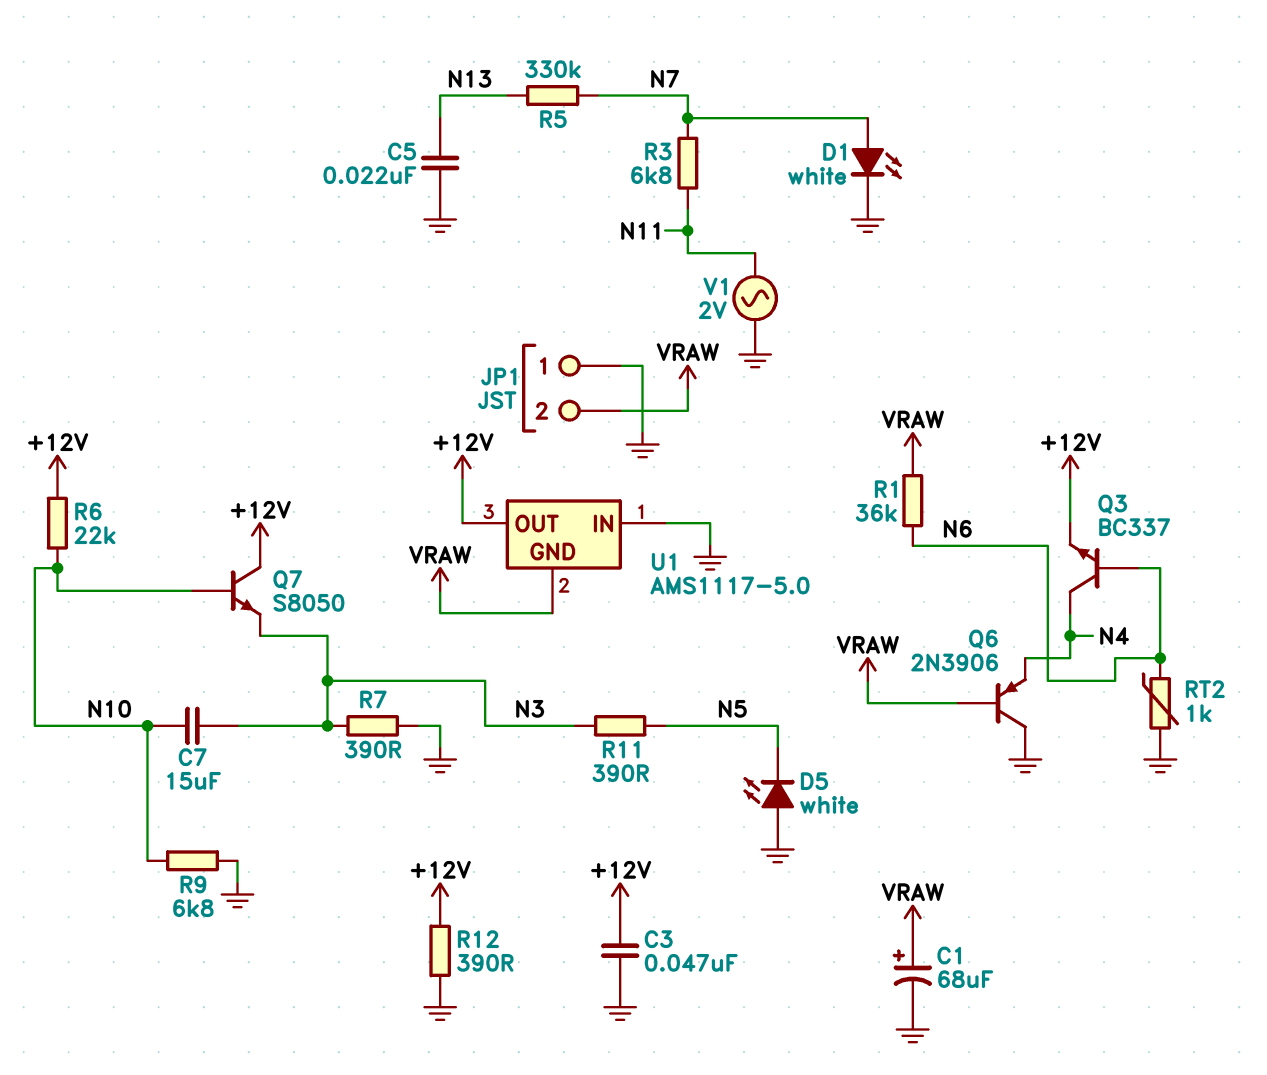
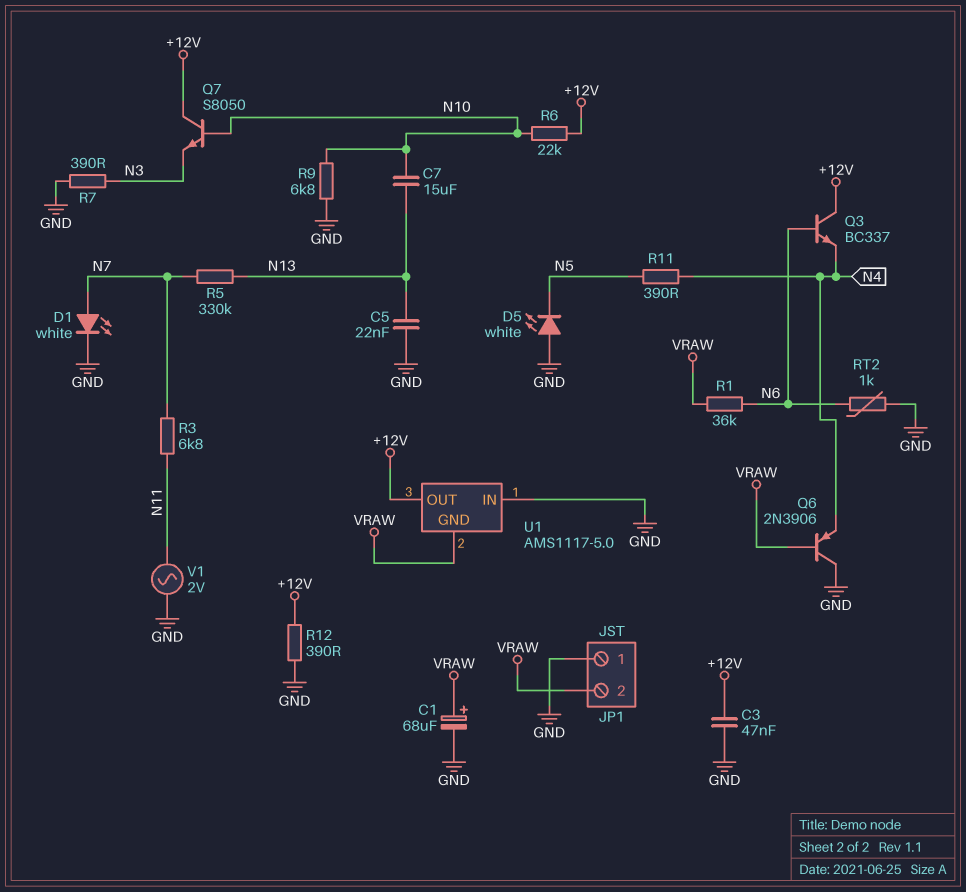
C7: 15uF (N3, N10) -> 15uF (N10, N13)
Q3: NPN BC337 (B N6, C N4, E +12V) -> NPN BC337 (B N6, C +12V, E N4)
R11: 390 (N3, N5) -> 390 (N4, N5)

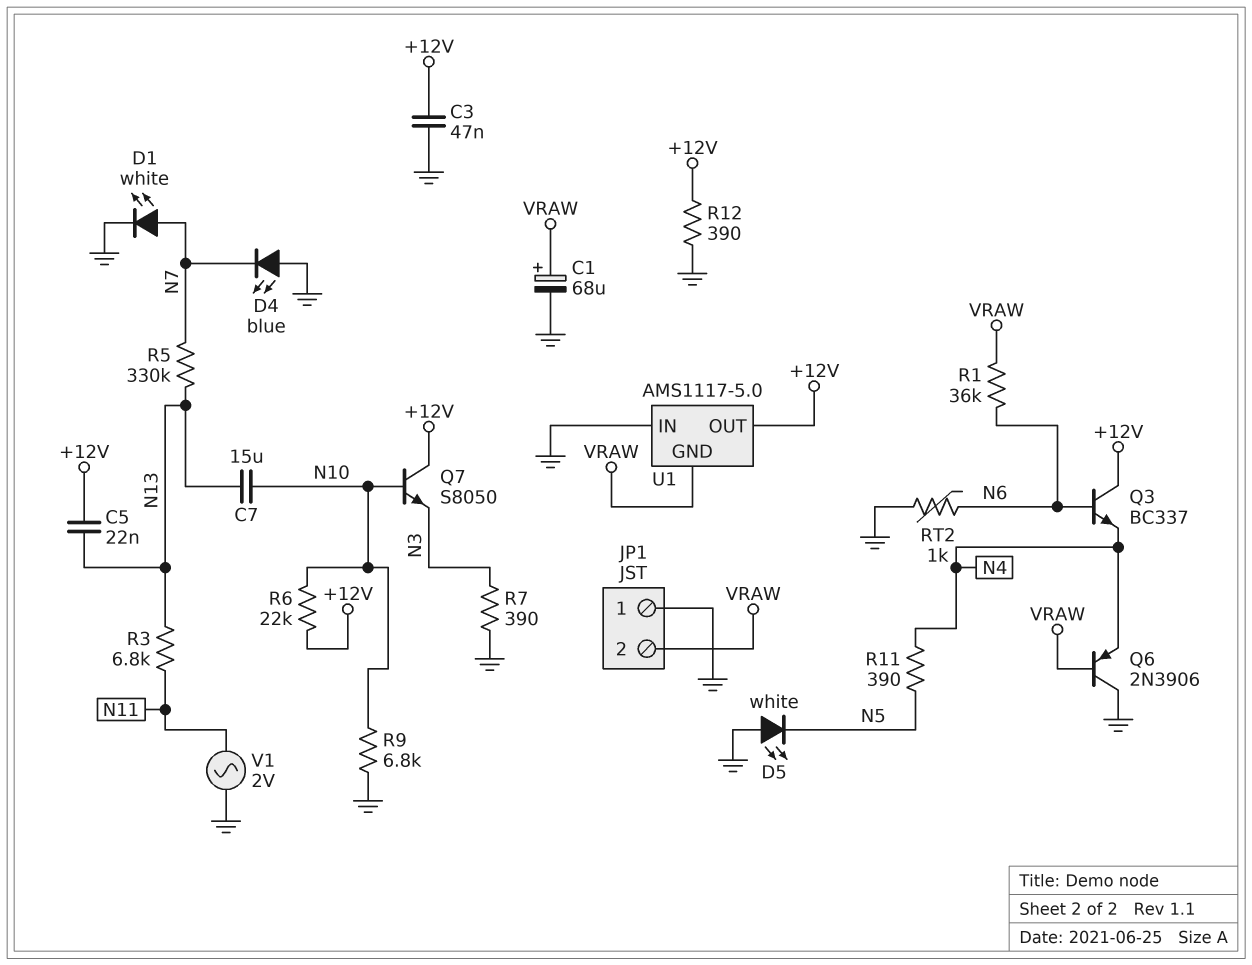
C5: 22nF (GND, N13) -> 22nF (+12V, N13)
D4: none -> LED blue (A GND, K N7)
R3: 6.8k (N7, N11) -> 6.8k (N11, N13)

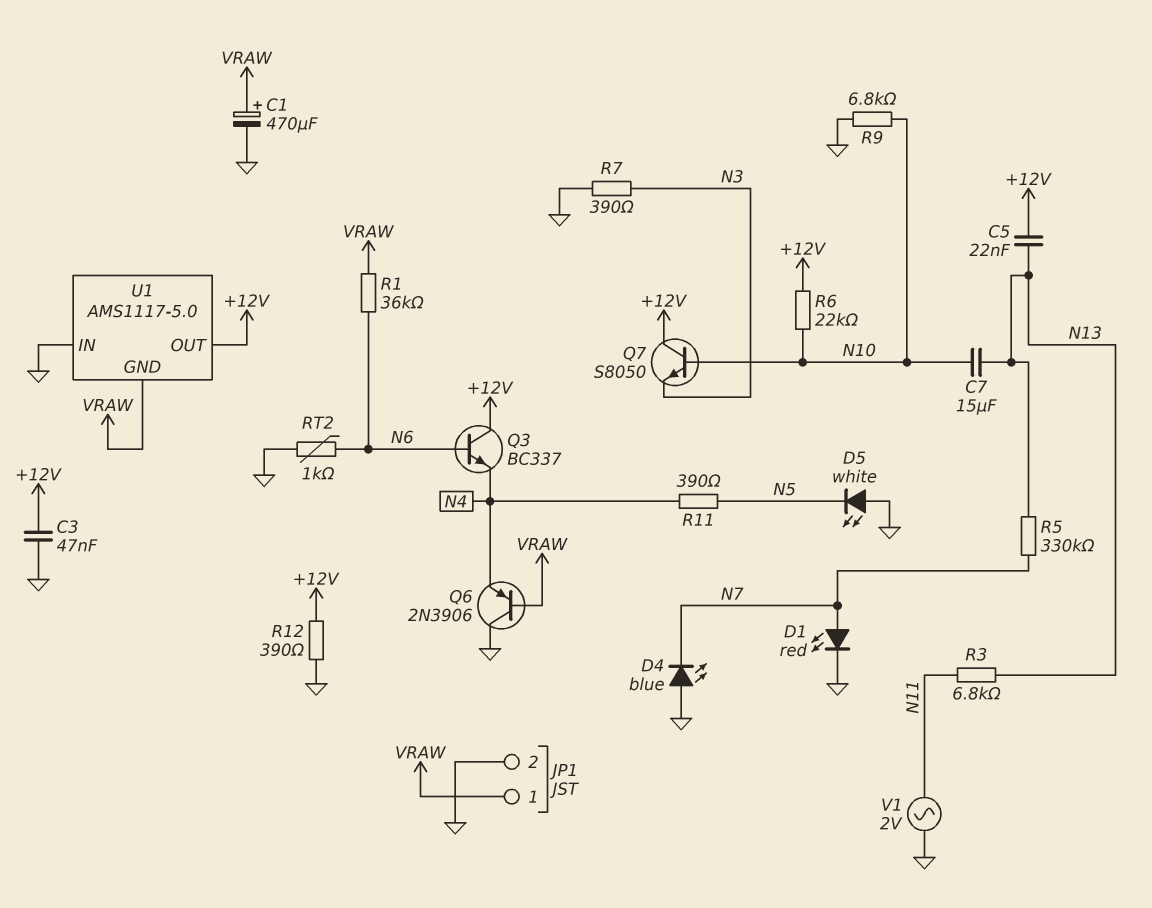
C1: 68uF (plus VRAW, minus GND) -> 470uF (plus VRAW, minus GND)
D1: LED white (A N7, K GND) -> LED red (A N7, K GND)
JP1 pin 1: GND -> VRAW
JP1 pin 2: VRAW -> GND

